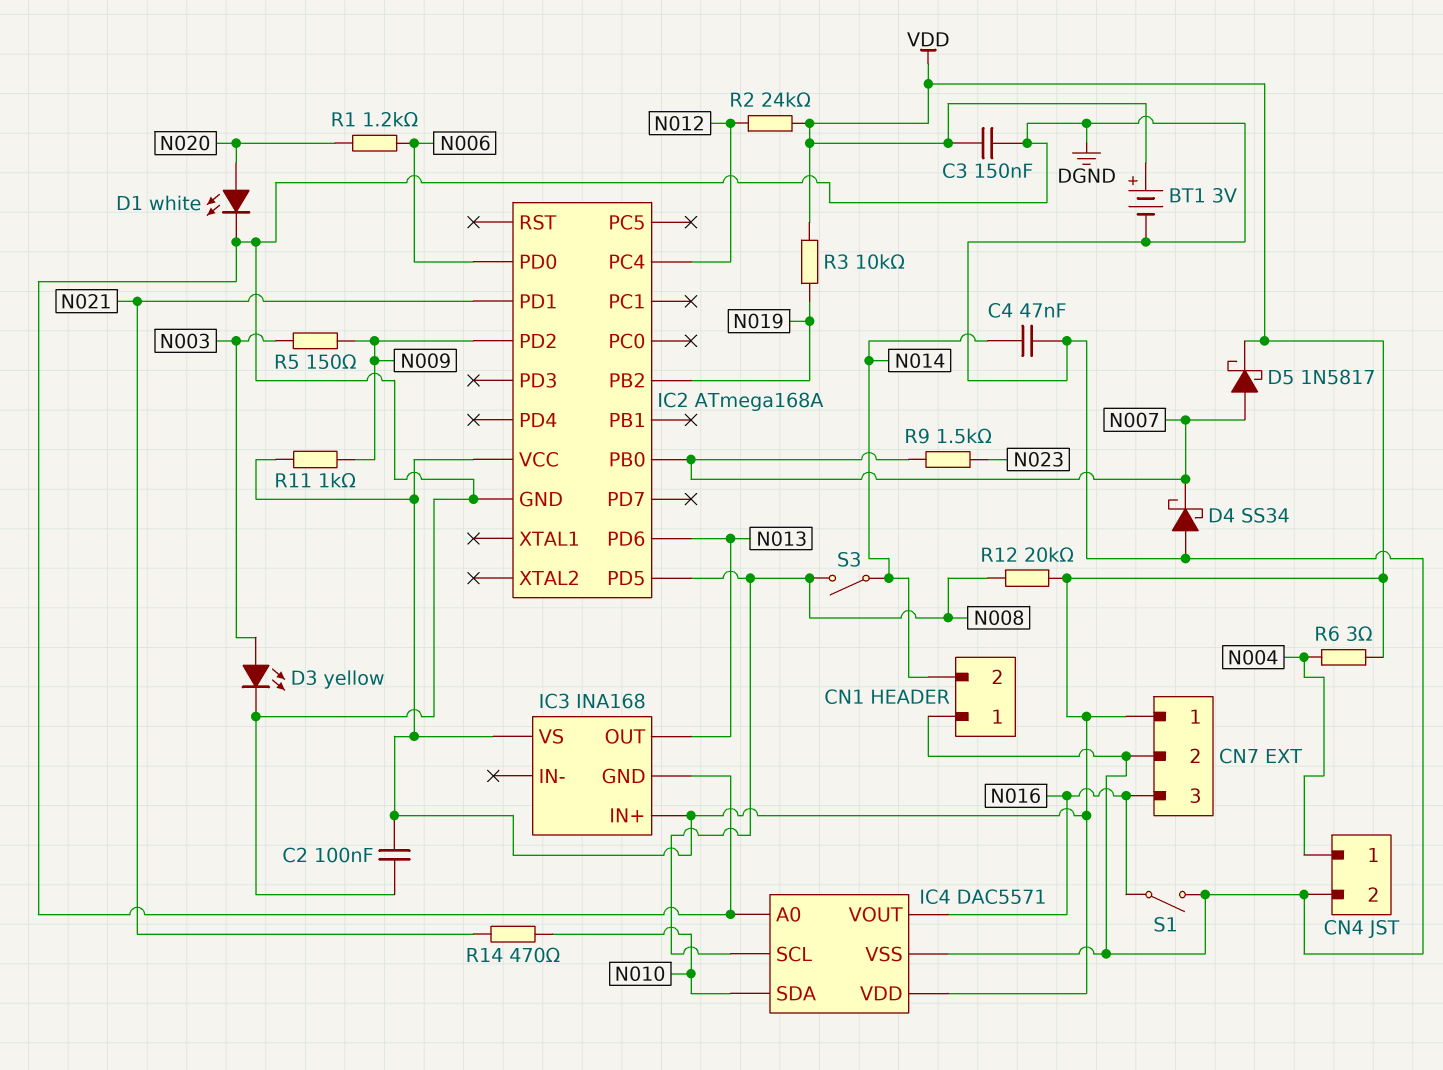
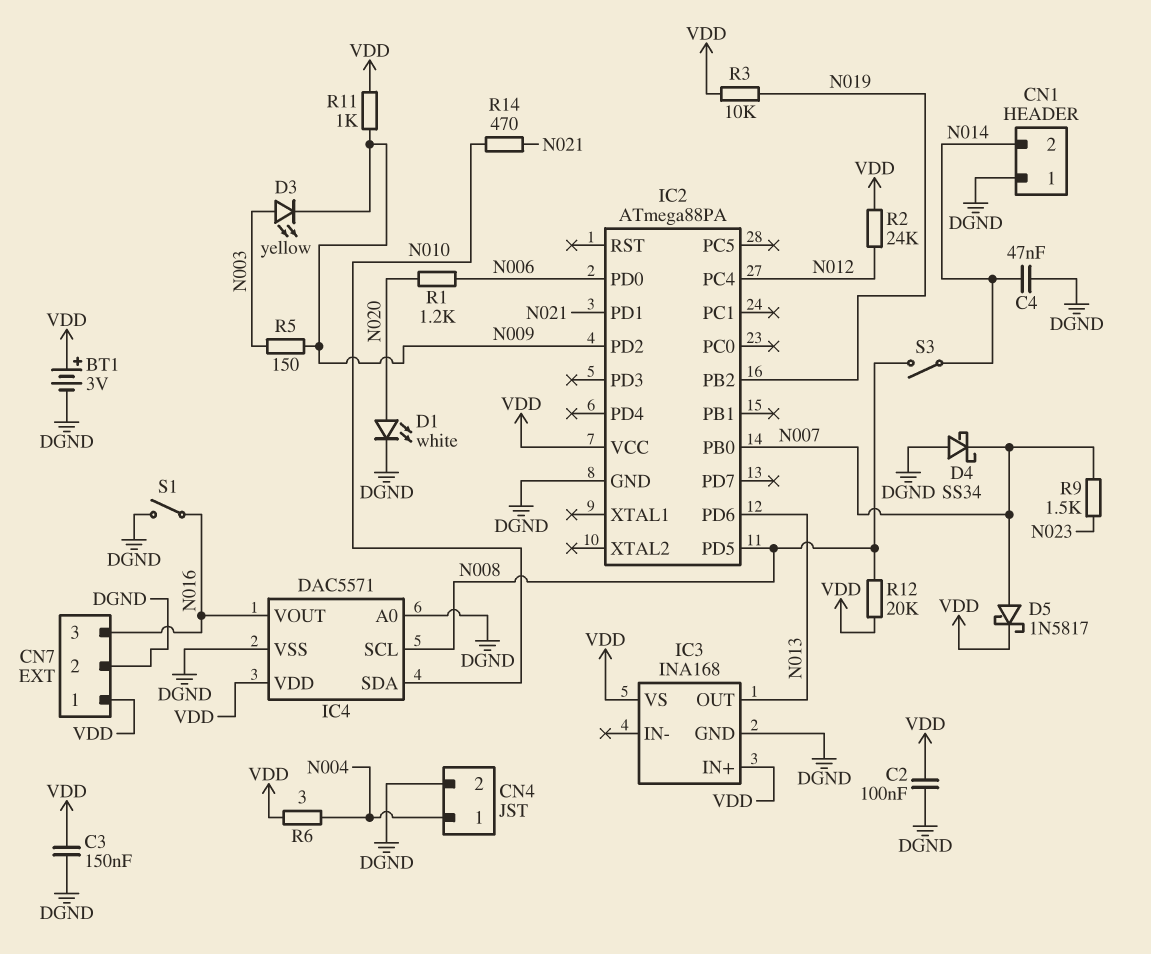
D3: LED yellow (A N003, K DGND) -> LED yellow (A N003, K N009)
IC2: ATmega168A -> ATmega88PA

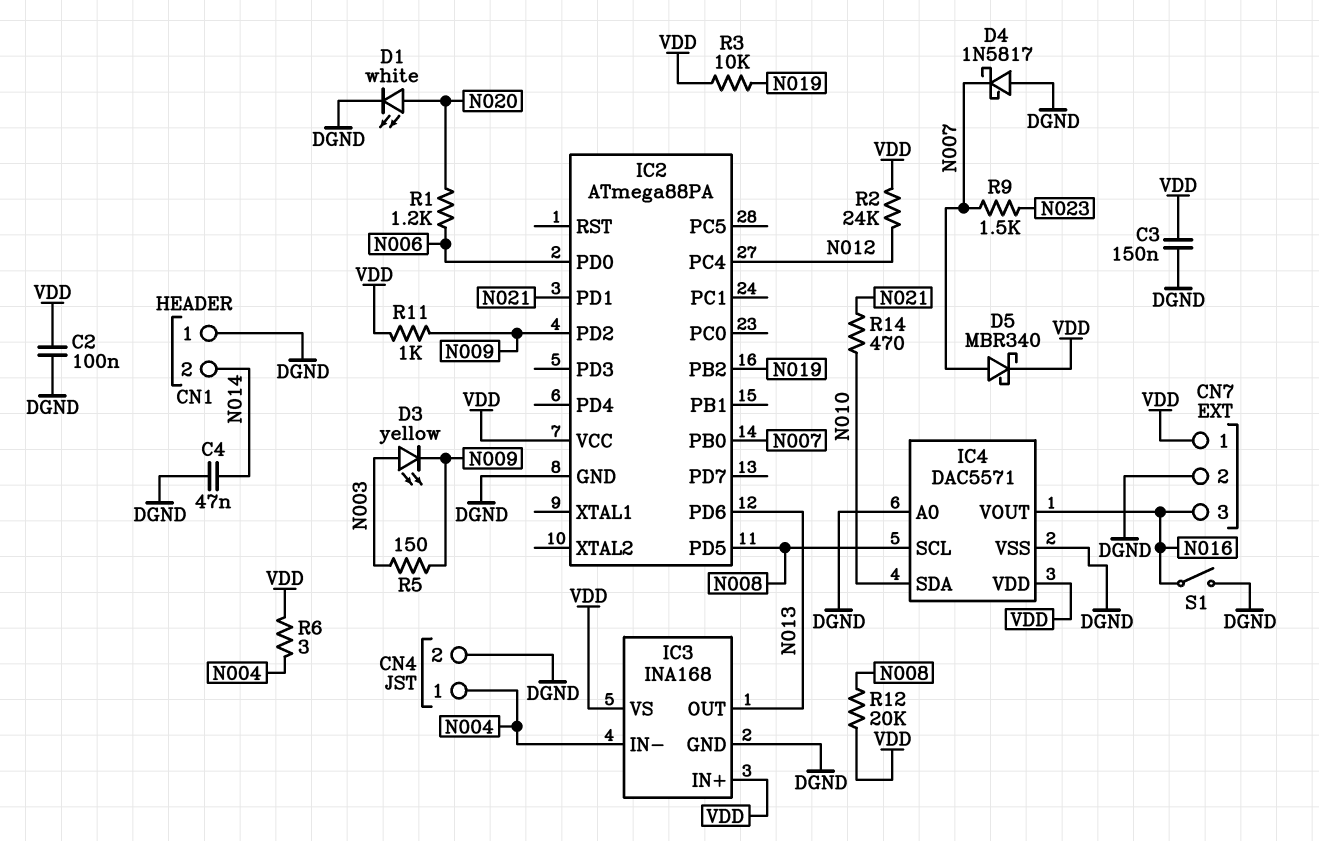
BT1: 3V (plus VDD, minus DGND) -> none
D4: schottky SS34 (A DGND, K N007) -> schottky 1N5817 (A DGND, K N007)
D5: schottky 1N5817 (A N007, K VDD) -> schottky MBR340 (A N007, K VDD)
IC3 pin IN-: none -> N004
S3: switch (N008, N014) -> none

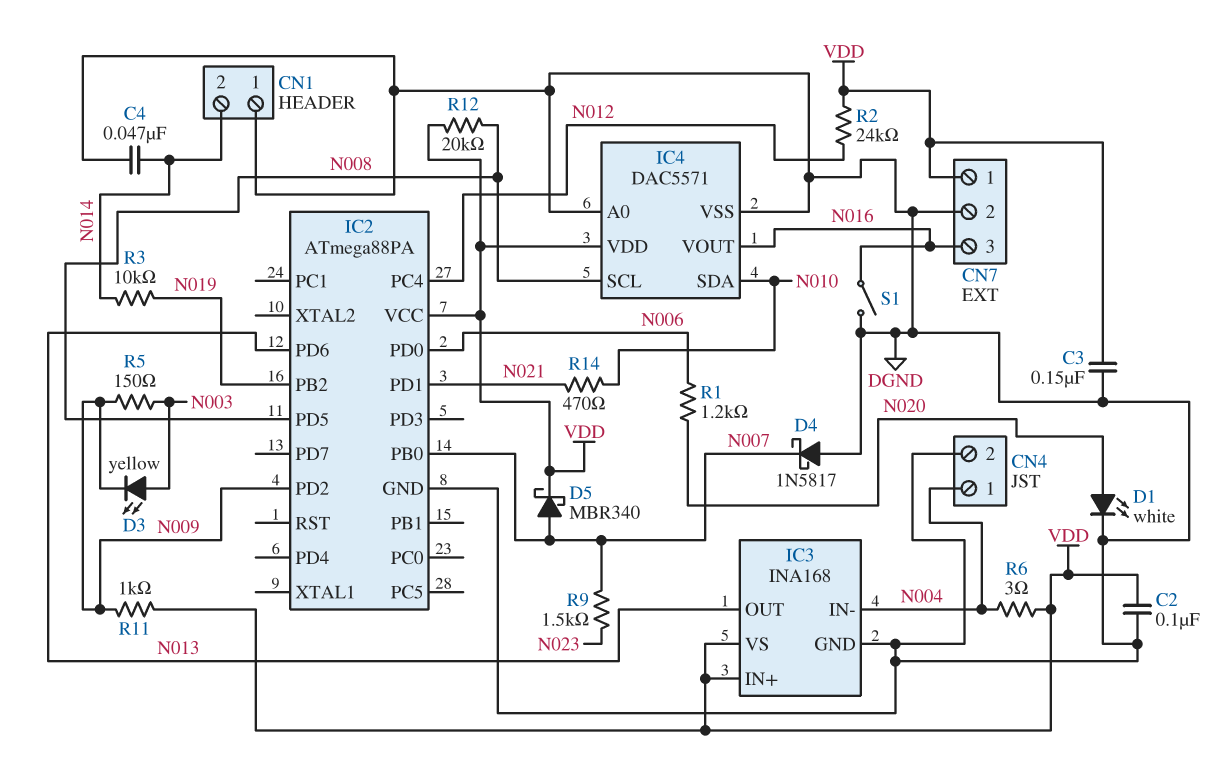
R3: 10k (N019, VDD) -> 10k (N014, N019)

